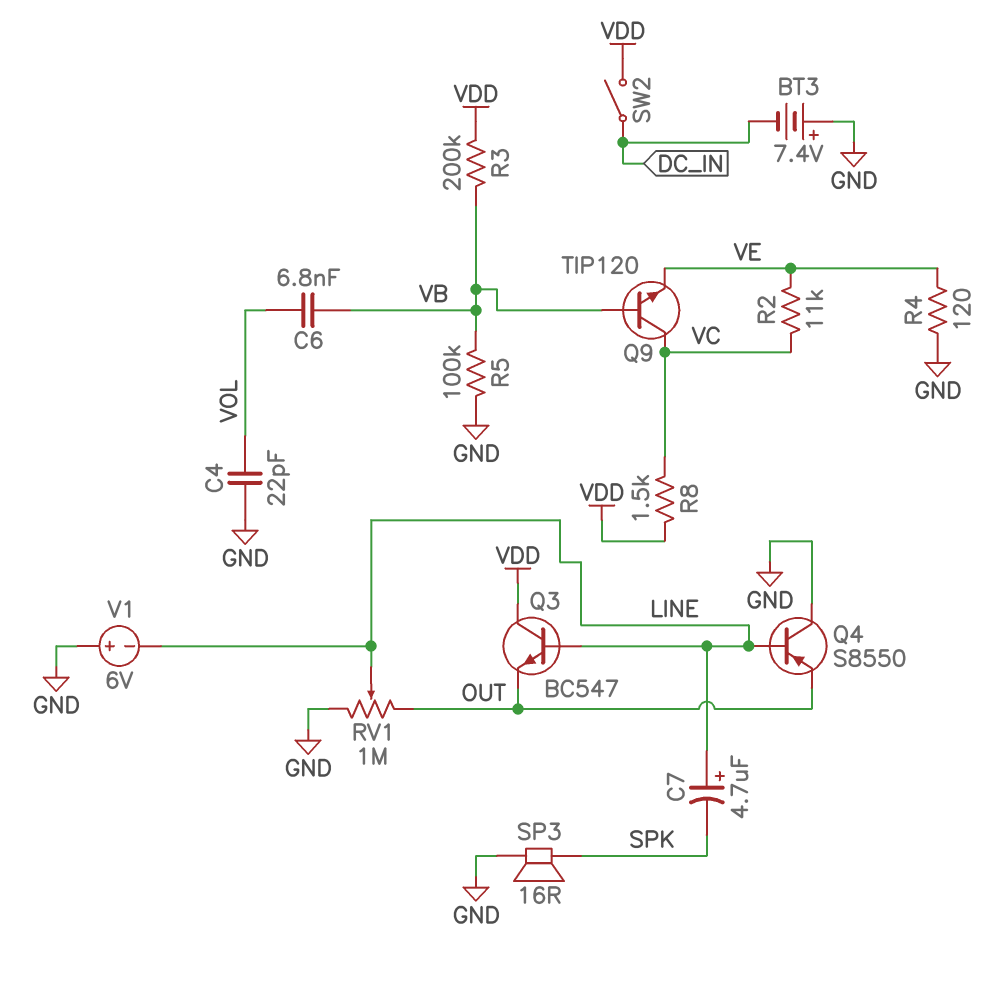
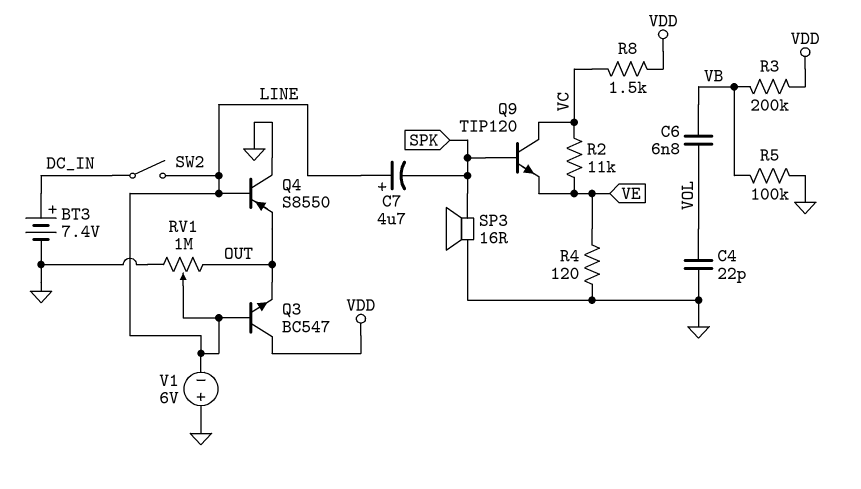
BT3: 7.4V (plus GND, minus DC_IN) -> 7.4V (plus DC_IN, minus GND)
Q9: NPN TIP120 (B VB, C VC, E VE) -> NPN TIP120 (B SPK, C VC, E VE)
SW2: switch (DC_IN, VDD) -> switch (DC_IN, LINE)

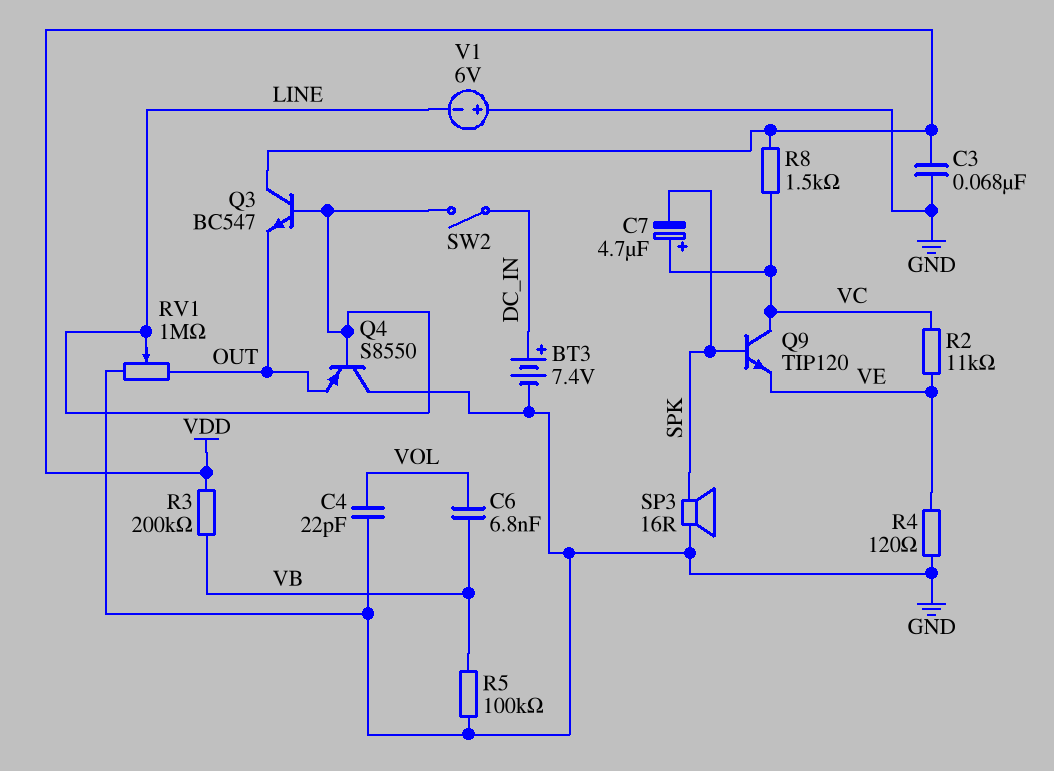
C3: none -> 68nF (GND, VDD)
C7: 4.7uF (plus LINE, minus SPK) -> 4.7uF (plus VC, minus SPK)

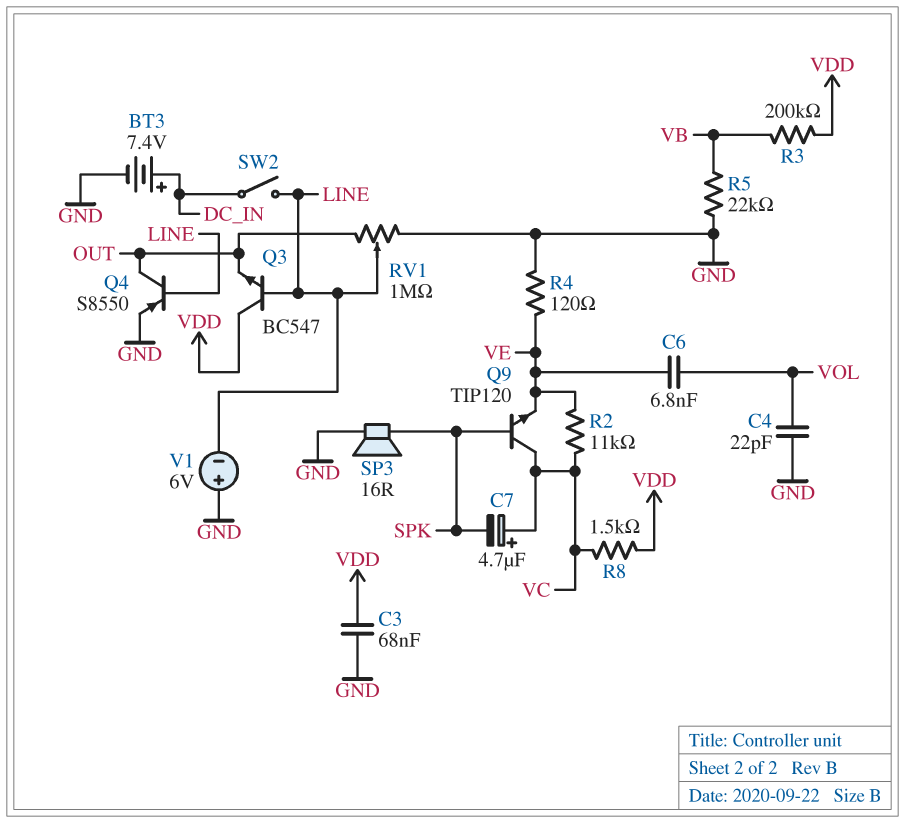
C6: 6.8nF (VB, VOL) -> 6.8nF (VE, VOL)
Q4: PNP S8550 (B LINE, C GND, E OUT) -> PNP S8550 (B LINE, C OUT, E GND)
R5: 100k (GND, VB) -> 22k (GND, VB)

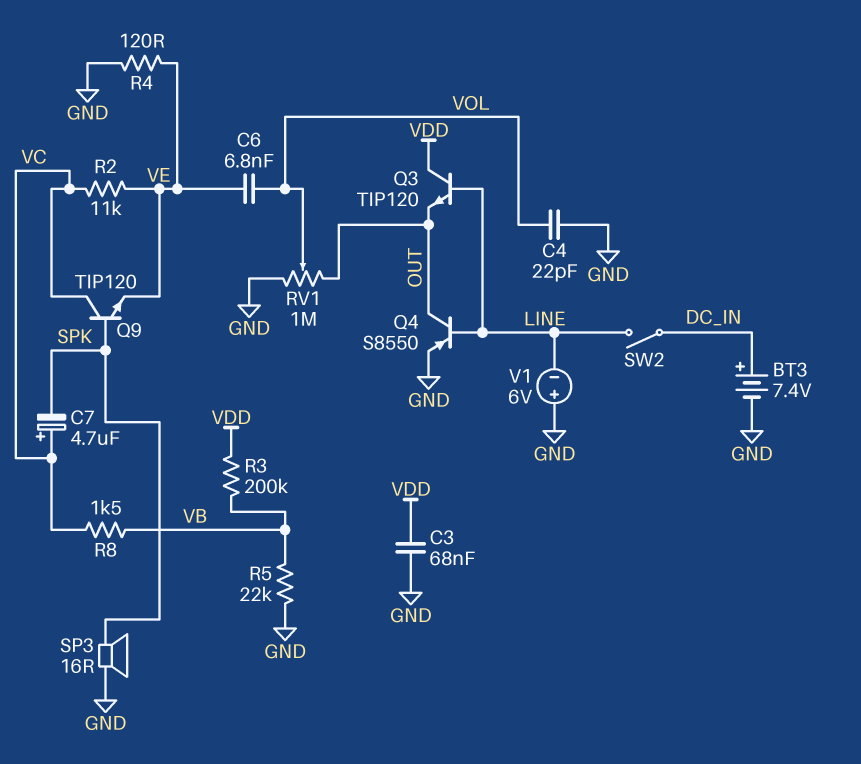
Q3: NPN BC547 (B LINE, C VDD, E OUT) -> NPN TIP120 (B LINE, C VDD, E OUT)
R8: 1.5k (VC, VDD) -> 1.5k (VB, VC)
RV1: 1M (GND, OUT, wiper LINE) -> 1M (GND, OUT, wiper VOL)

